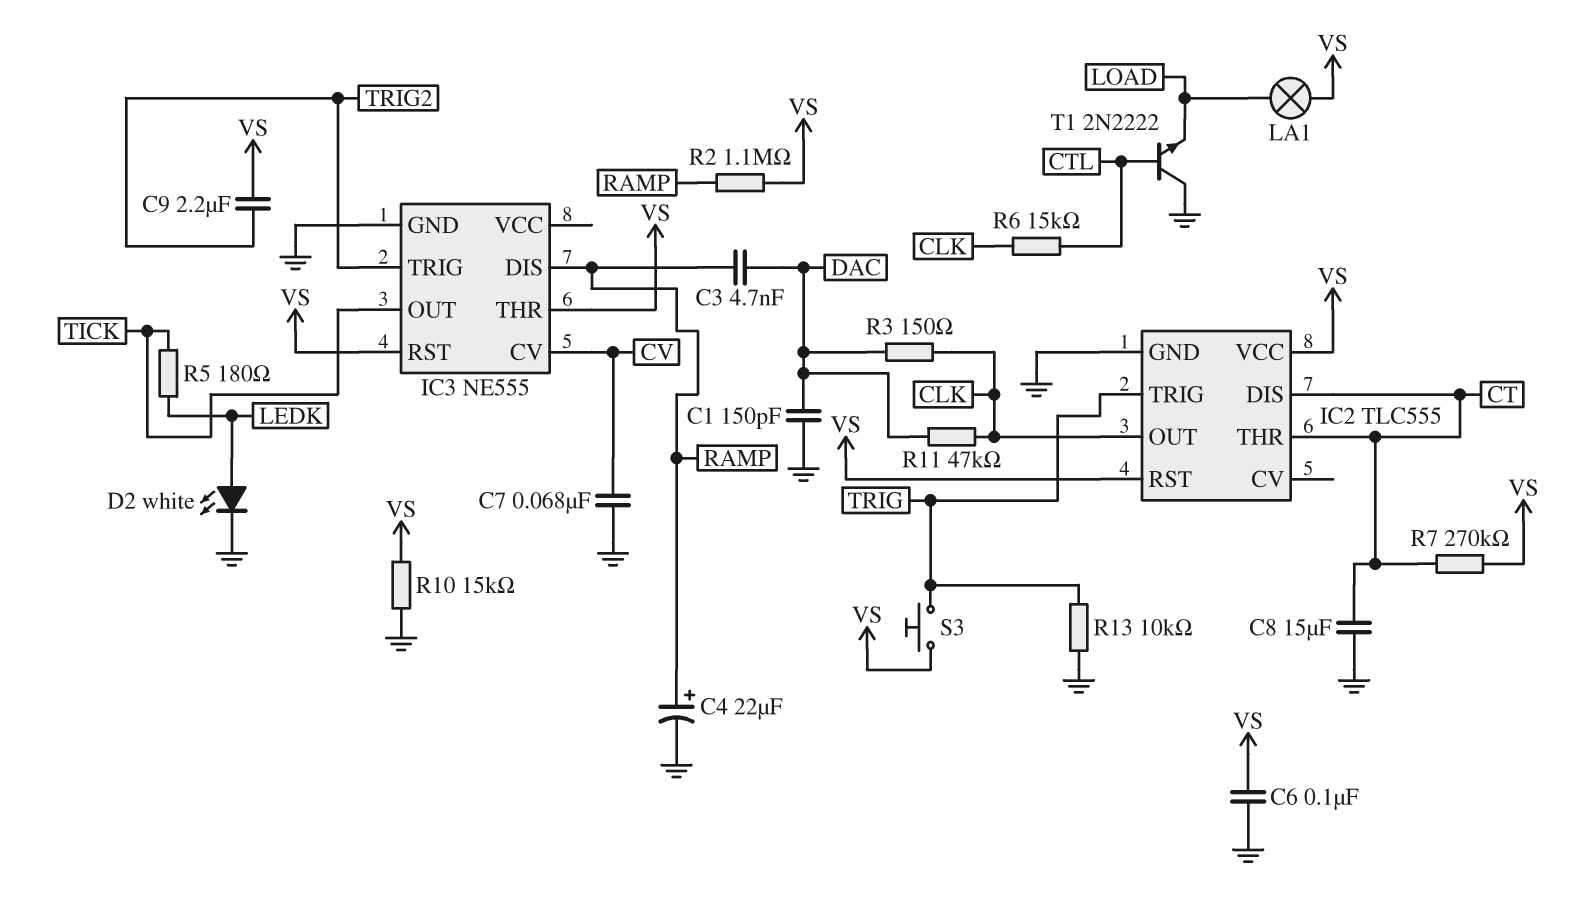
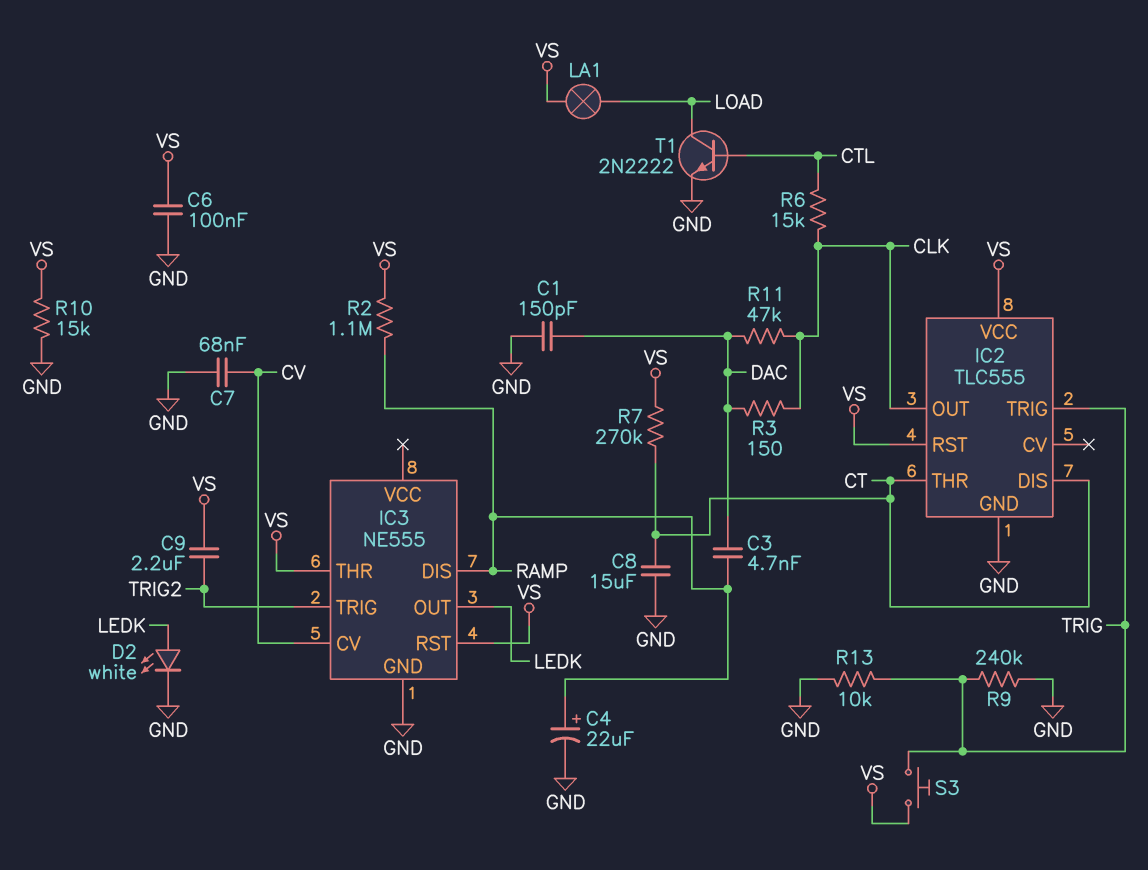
IC3 pin OUT: TICK -> LEDK
R5: 180 (LEDK, TICK) -> none
R9: none -> 240k (GND, TRIG)
T1: NPN 2N2222 (B CTL, C GND, E LOAD) -> NPN 2N2222 (B CTL, C LOAD, E GND)

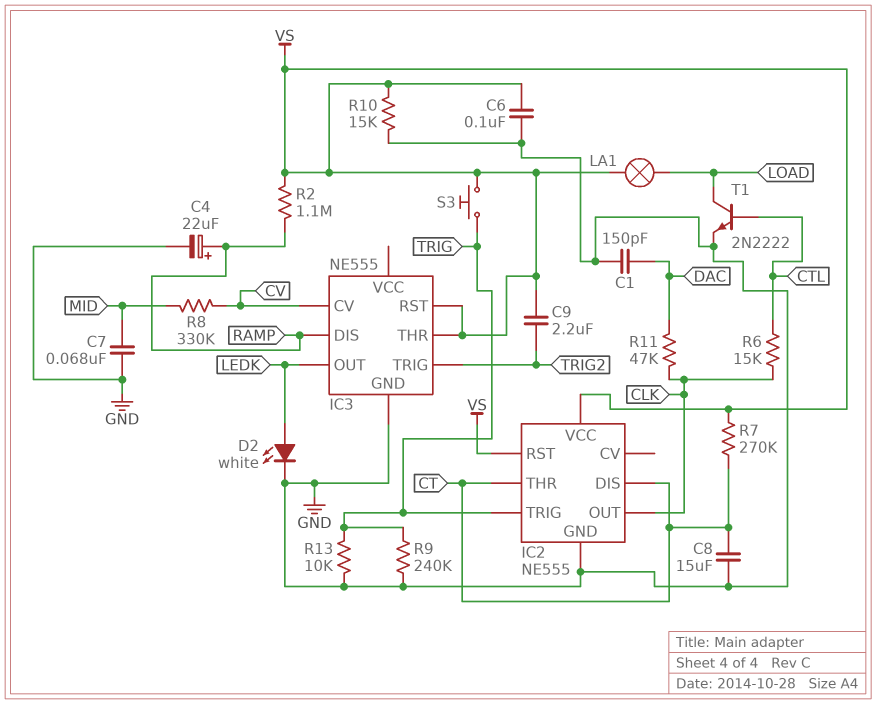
C3: 4.7nF (DAC, RAMP) -> none
C7: 68nF (CV, GND) -> 68nF (GND, MID)
IC2: TLC555 -> NE555
R3: 150 (CLK, DAC) -> none
R8: none -> 330k (CV, MID)

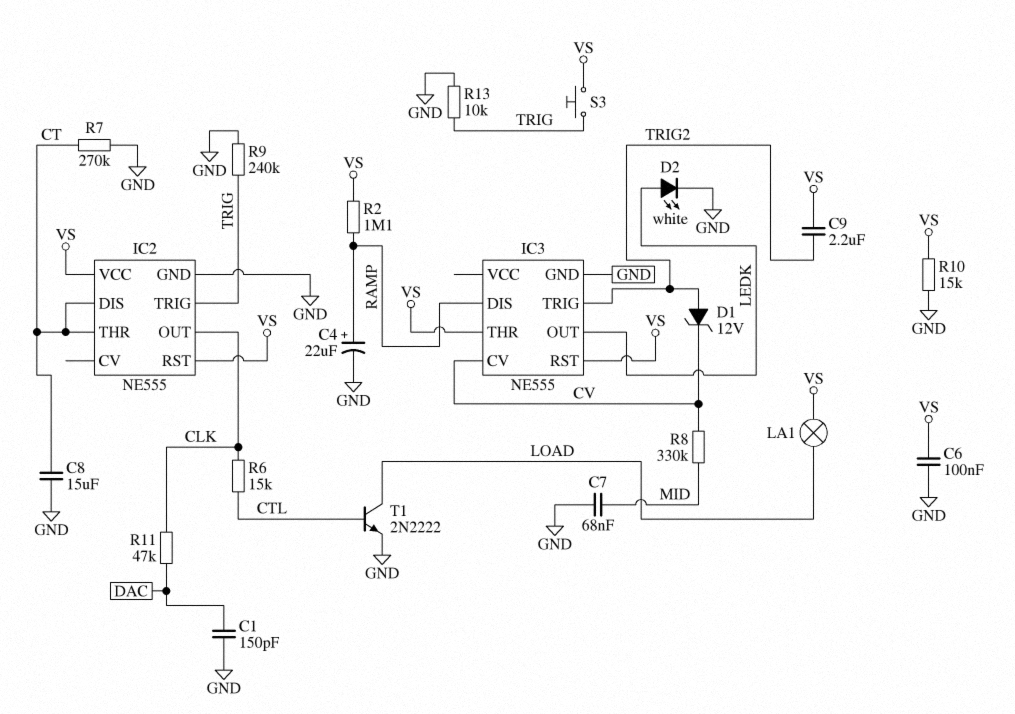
D1: none -> zener 12V (A TRIG2, K CV)
R7: 270k (CT, VS) -> 270k (CT, GND)

